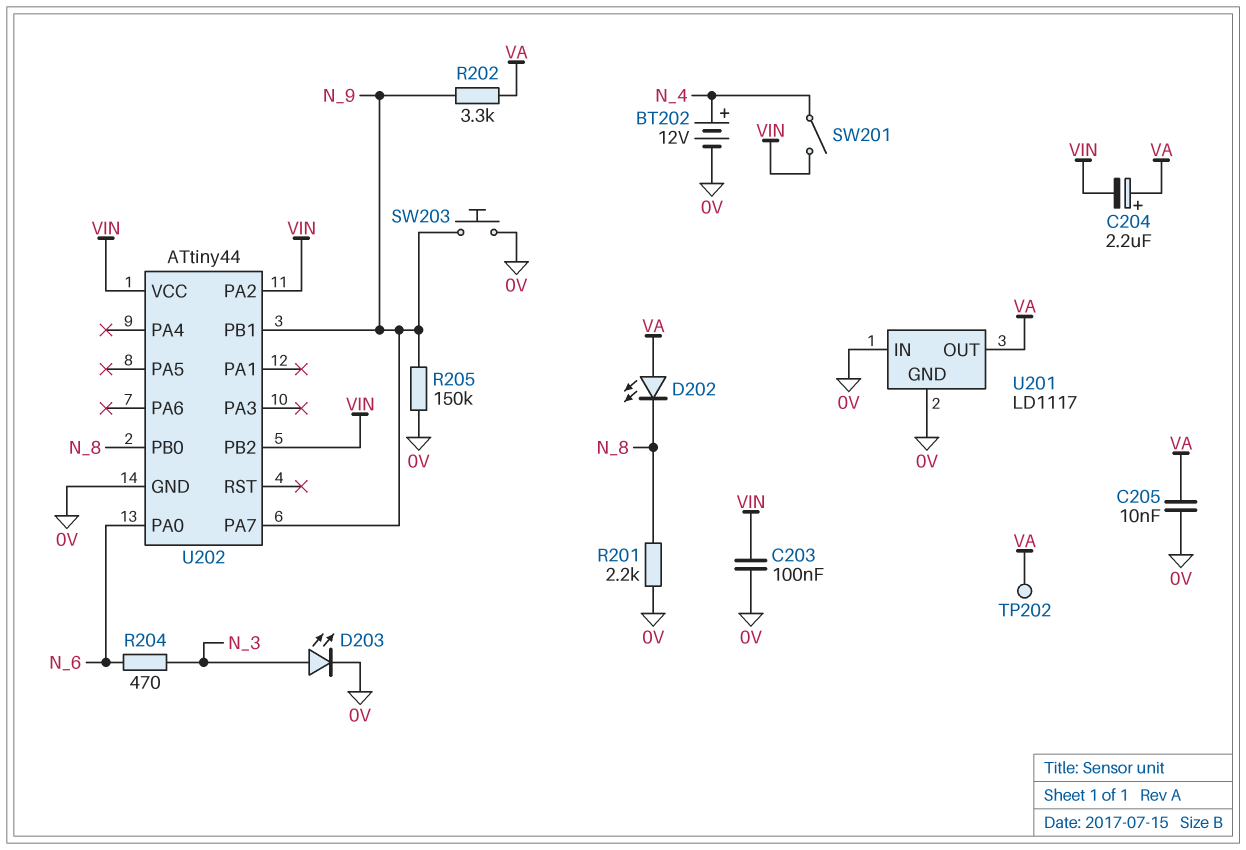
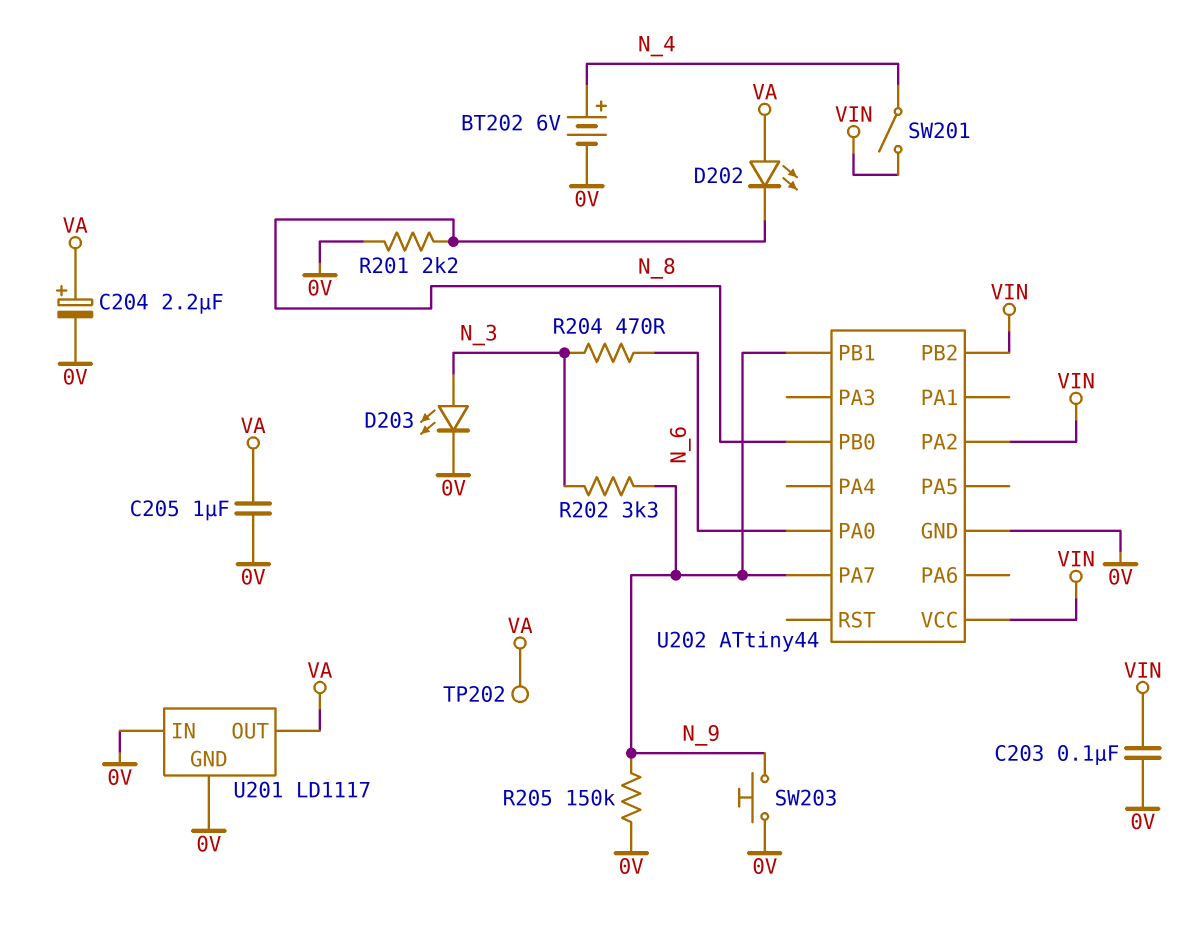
BT202: 12V (plus N_4, minus 0V) -> 6V (plus N_4, minus 0V)
C204: 2.2uF (plus VA, minus VIN) -> 2.2uF (plus VA, minus 0V)
C205: 10nF (0V, VA) -> 1uF (0V, VA)
R202: 3.3k (N_9, VA) -> 3.3k (N_3, N_9)

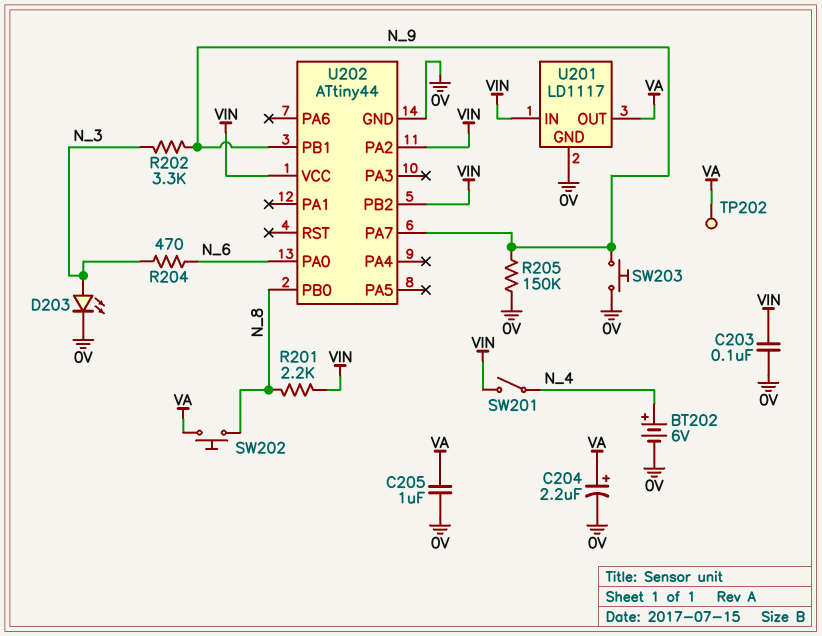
D202: LED (A VA, K N_8) -> none
R201: 2.2k (0V, N_8) -> 2.2k (N_8, VIN)
SW202: none -> button (N_8, VA)
U201 pin IN: 0V -> VIN

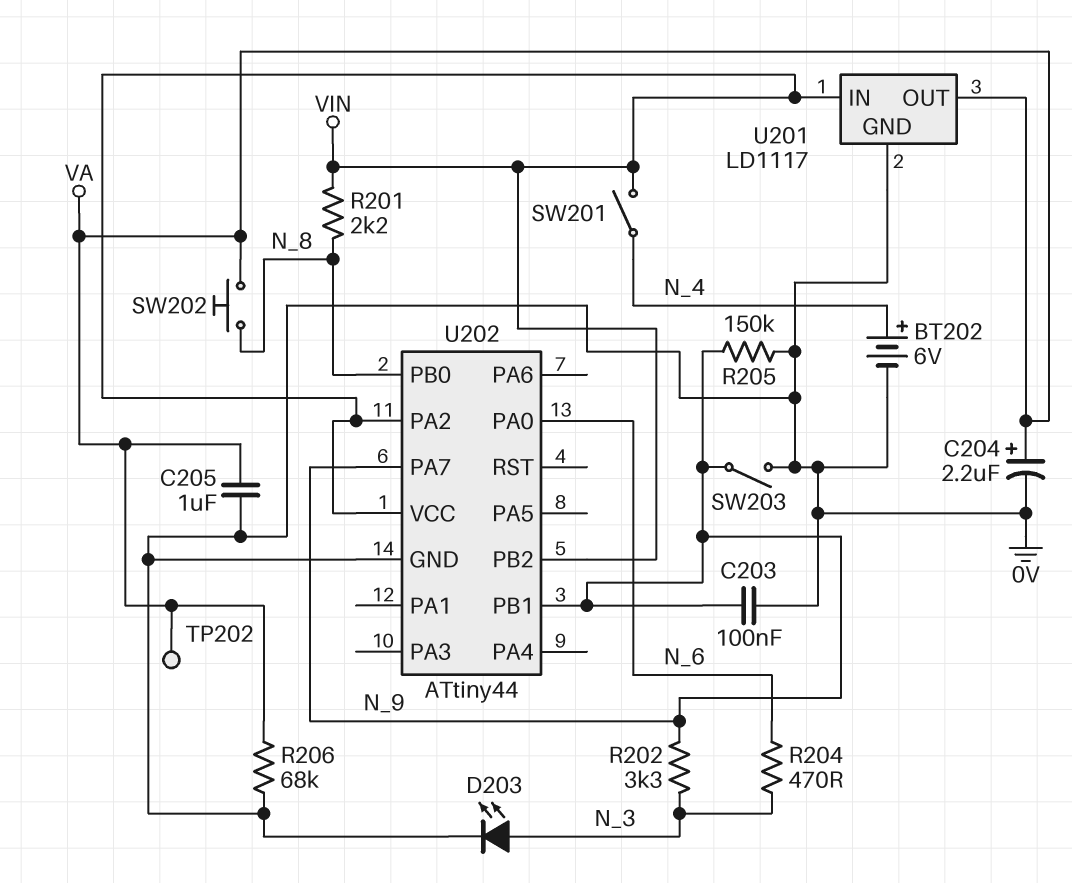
C203: 100nF (0V, VIN) -> 100nF (0V, N_9)
R206: none -> 68k (0V, VA)
SW203: button (0V, N_9) -> switch (0V, N_9)

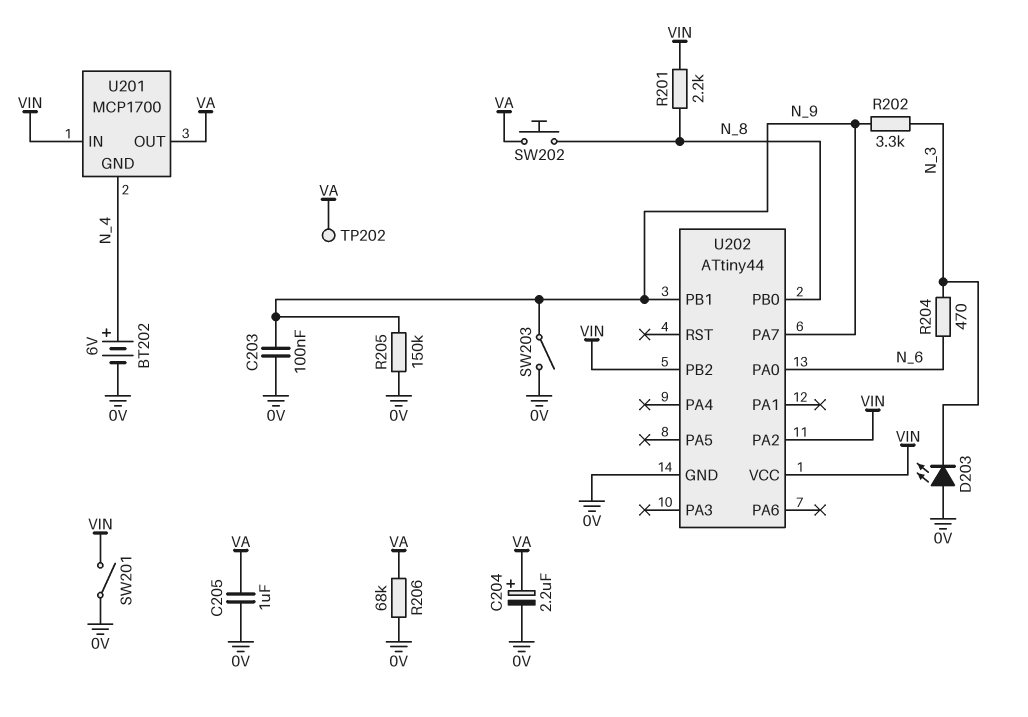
D203: LED (A N_3, K 0V) -> LED (A 0V, K N_3)
SW201: switch (N_4, VIN) -> switch (0V, VIN)
U201: LD1117 -> MCP1700
U201 pin GND: 0V -> N_4

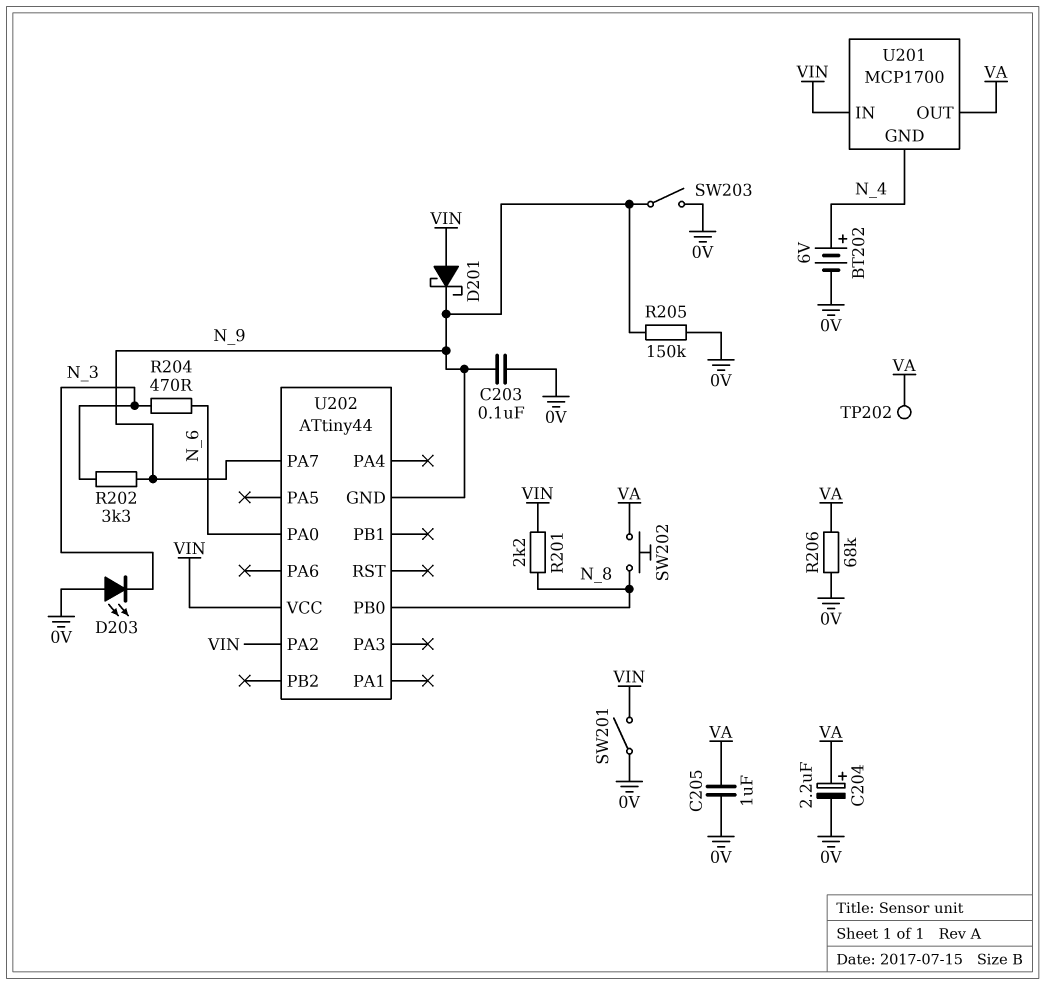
D201: none -> schottky (A VIN, K N_9)
U202 pin GND: 0V -> N_9
U202 pin PB1: N_9 -> none
U202 pin PB2: VIN -> none

